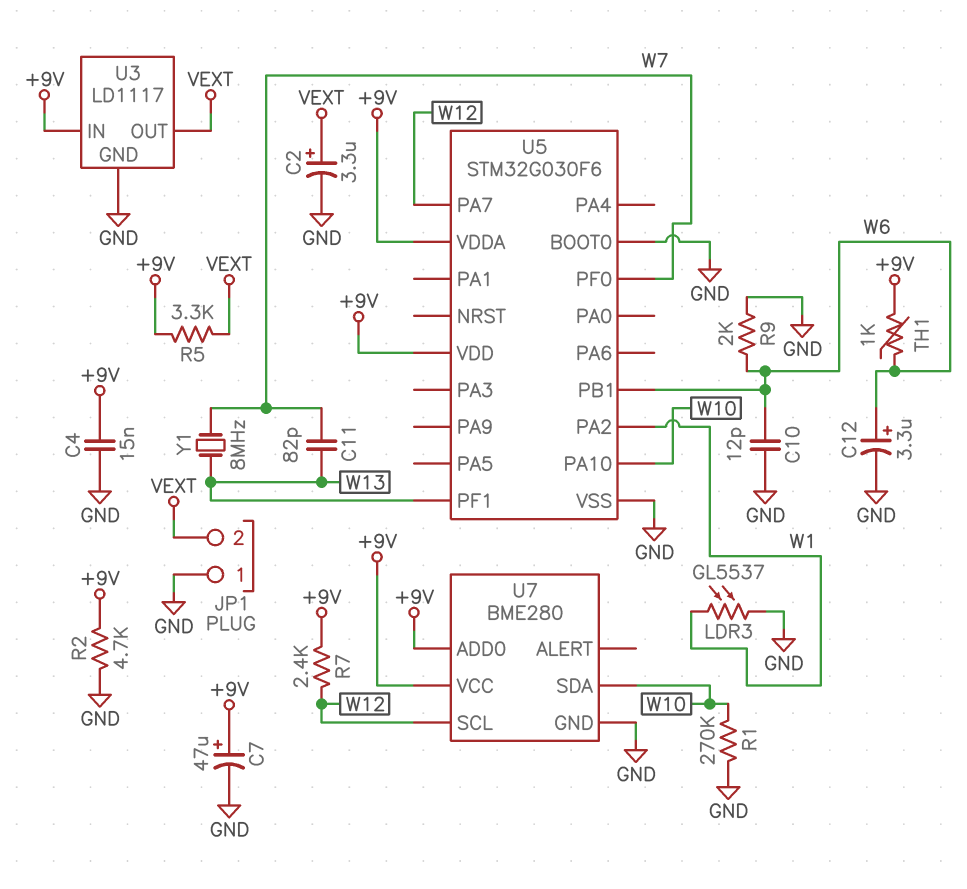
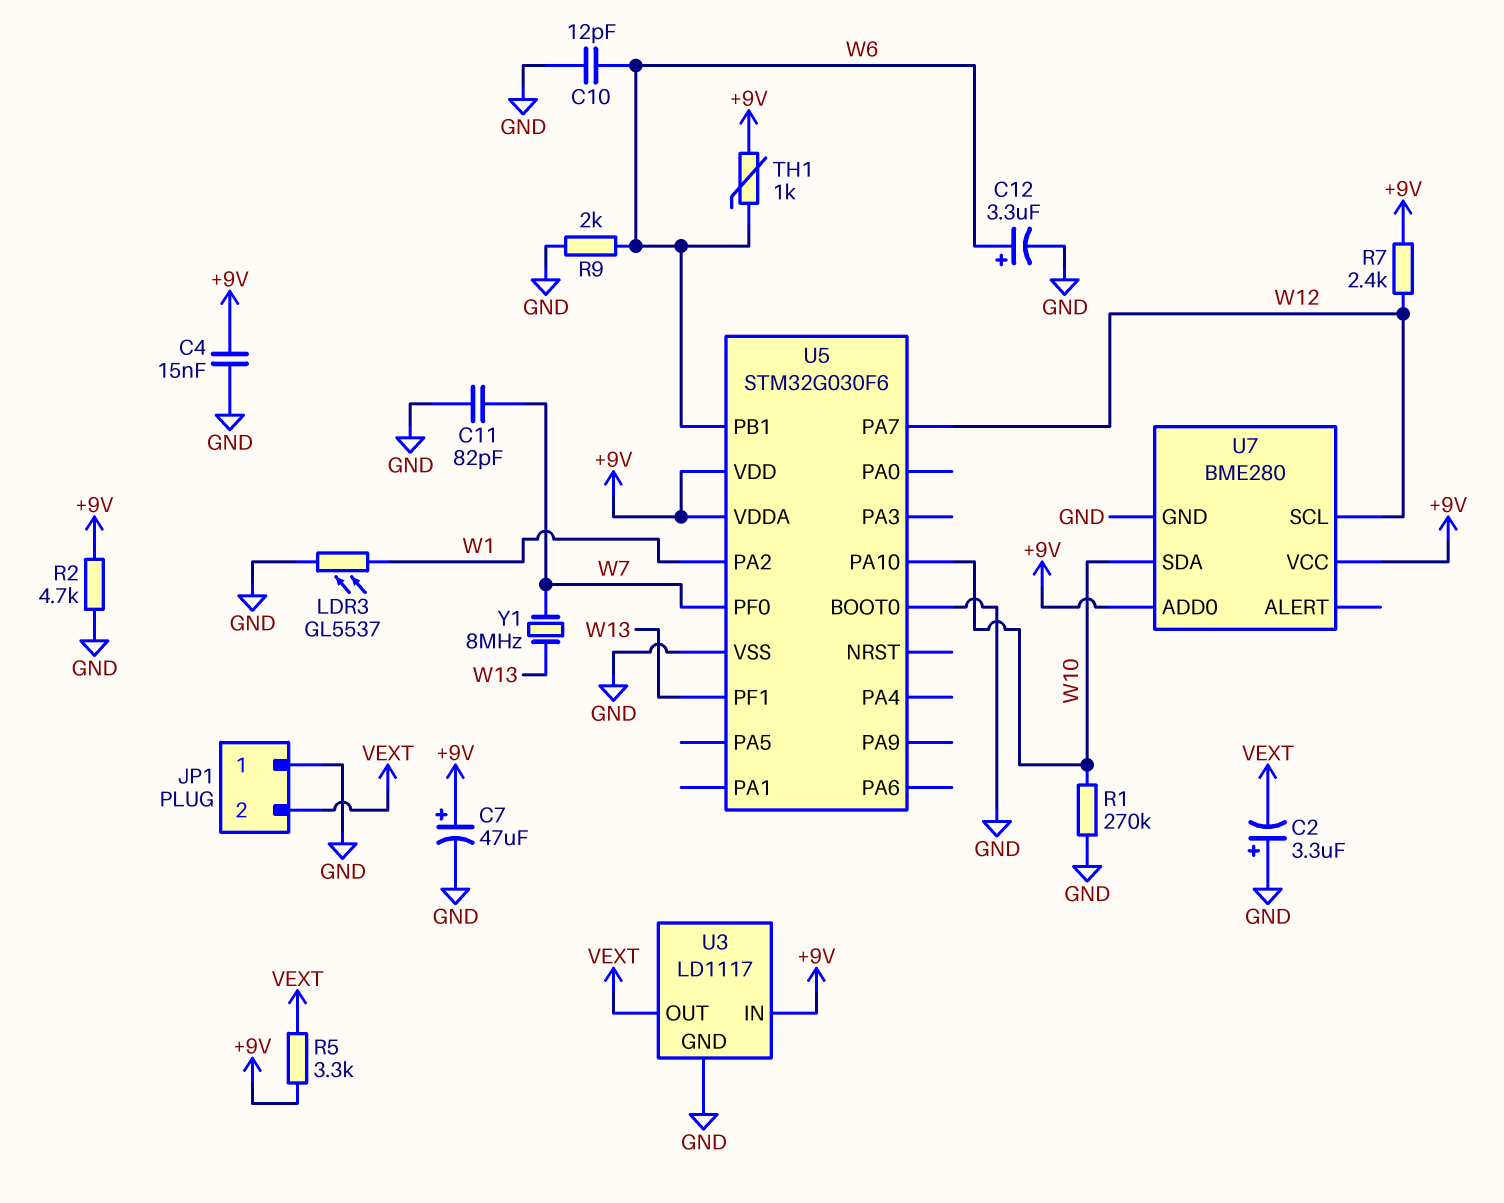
C2: 3.3uF (plus VEXT, minus GND) -> 3.3uF (plus GND, minus VEXT)
C11: 82pF (W7, W13) -> 82pF (GND, W7)

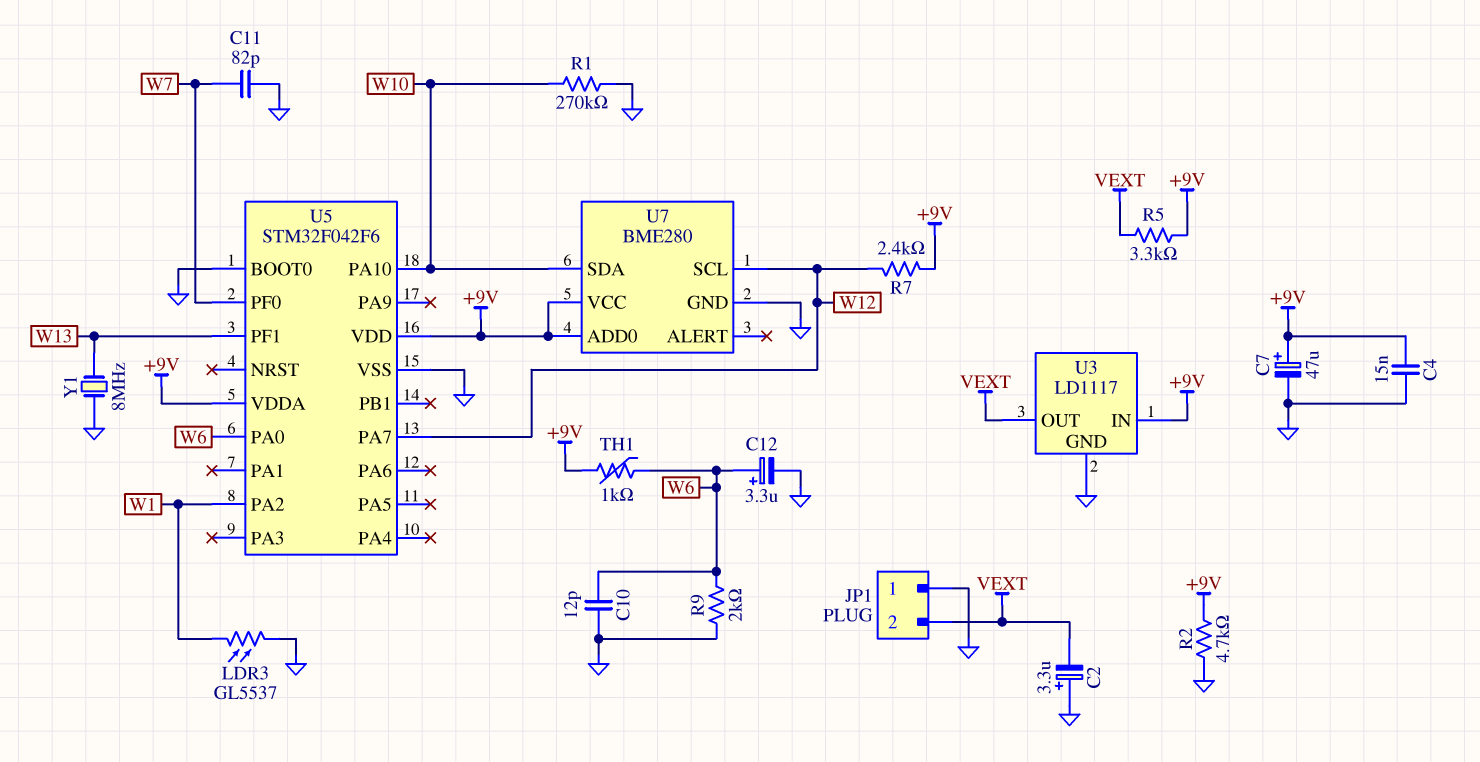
U5: STM32G030F6 -> STM32F042F6
U5 pin PA0: none -> W6
U5 pin PB1: W6 -> none
Y1: 8MHz (W7, W13) -> 8MHz (GND, W13)

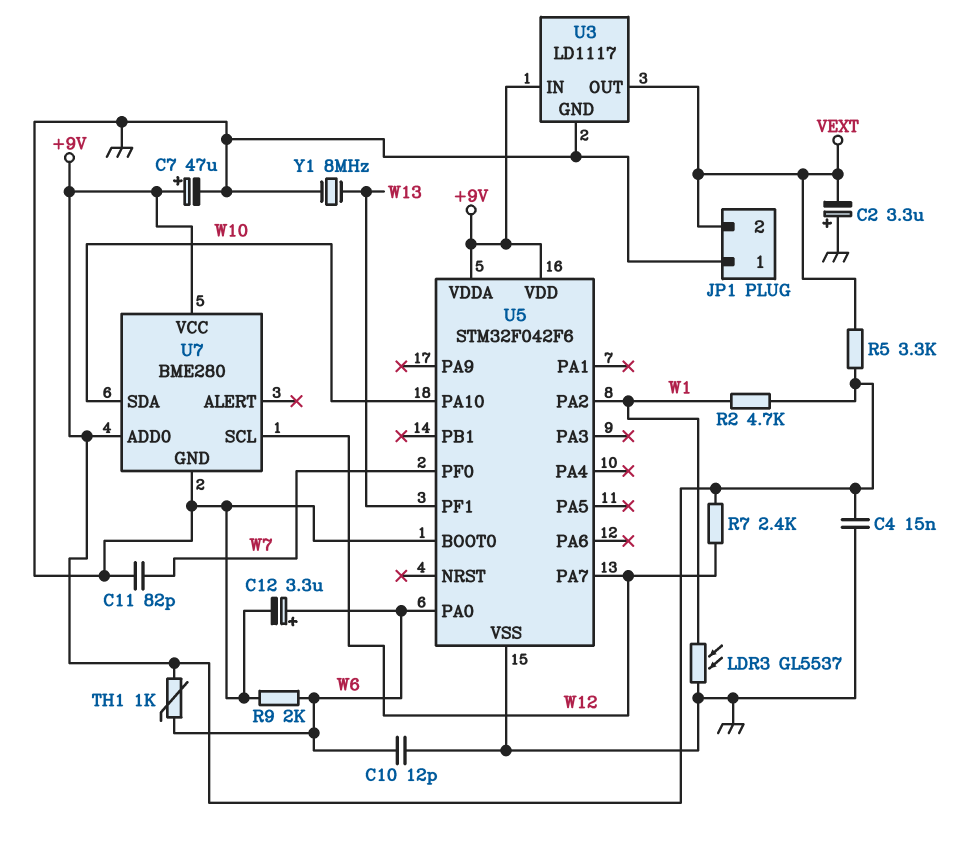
R1: 270k (GND, W10) -> none
R2: 4.7k (+9V, GND) -> 4.7k (+9V, W1)

